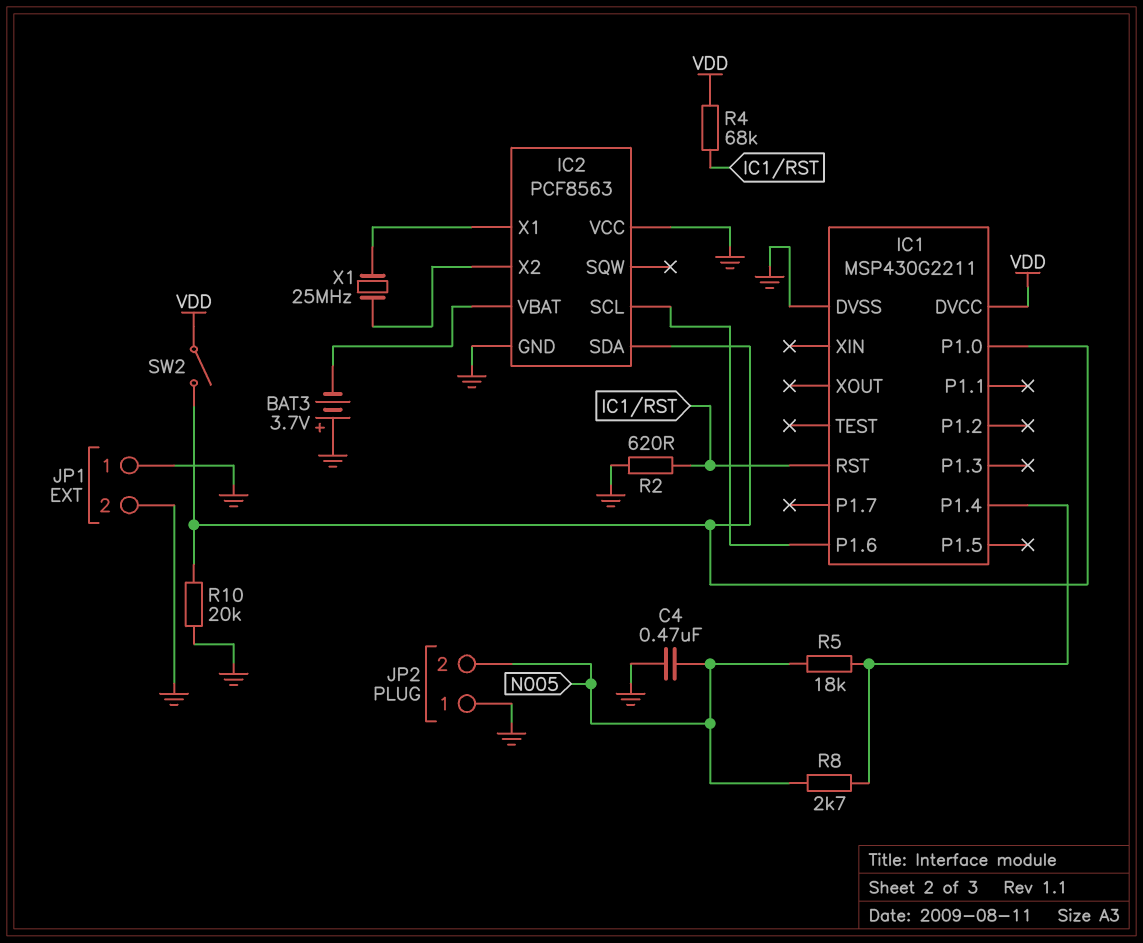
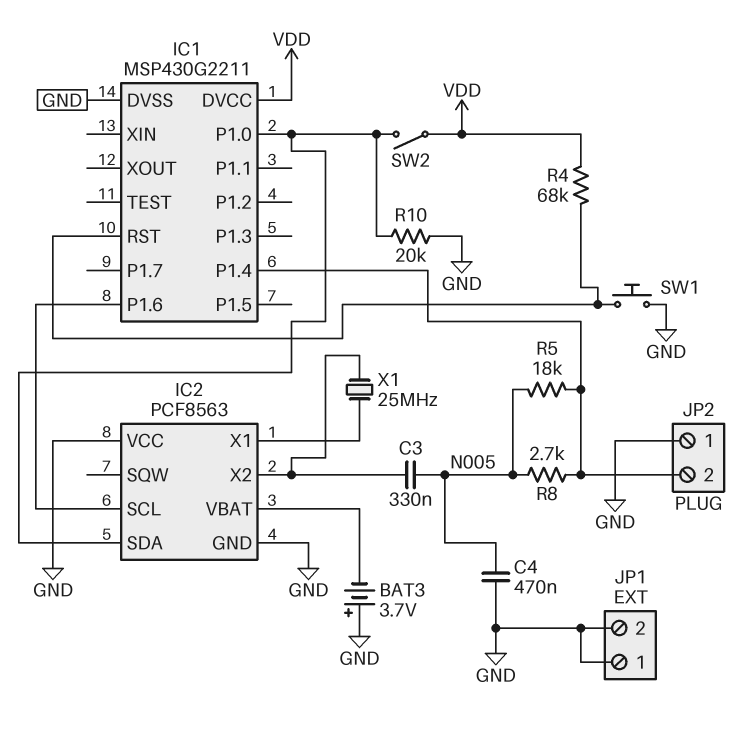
C3: none -> 330nF (IC2/X2, N005)
JP2 pin 2: N005 -> IC1/P1.4
R2: 620 (GND, IC1/RST) -> none
SW1: none -> button (GND, IC1/RST)

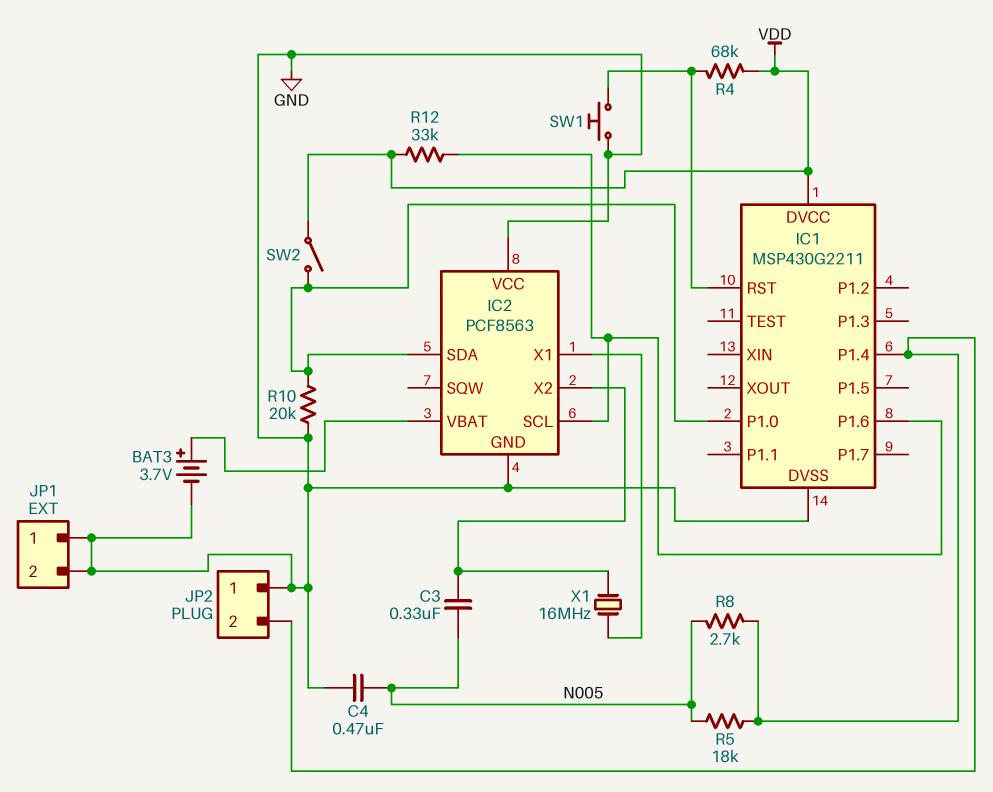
BAT3: 3.7V (plus GND, minus IC2/VBAT) -> 3.7V (plus IC2/VBAT, minus GND)
R12: none -> 33k (IC1/P1.6, VDD)
X1: 25MHz (IC2/X1, IC2/X2) -> 16MHz (IC2/X1, IC2/X2)

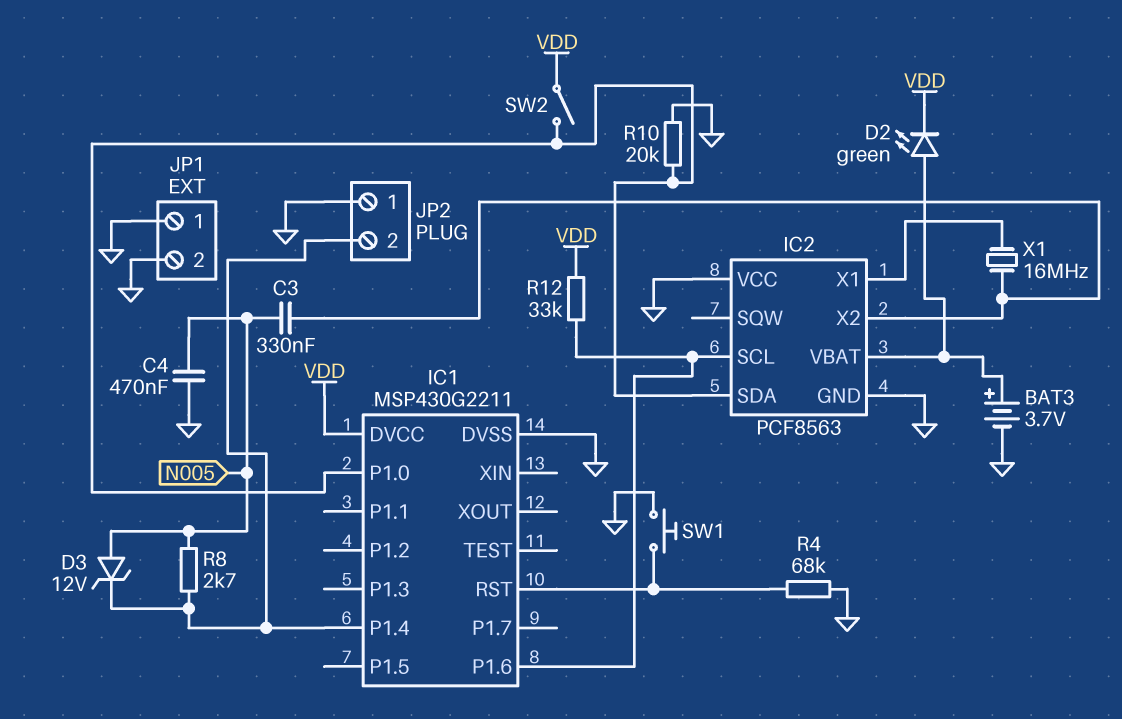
D2: none -> LED green (A IC2/VBAT, K VDD)
D3: none -> zener 12V (A N005, K IC1/P1.4)
R4: 68k (IC1/RST, VDD) -> 68k (GND, IC1/RST)
R5: 18k (IC1/P1.4, N005) -> none

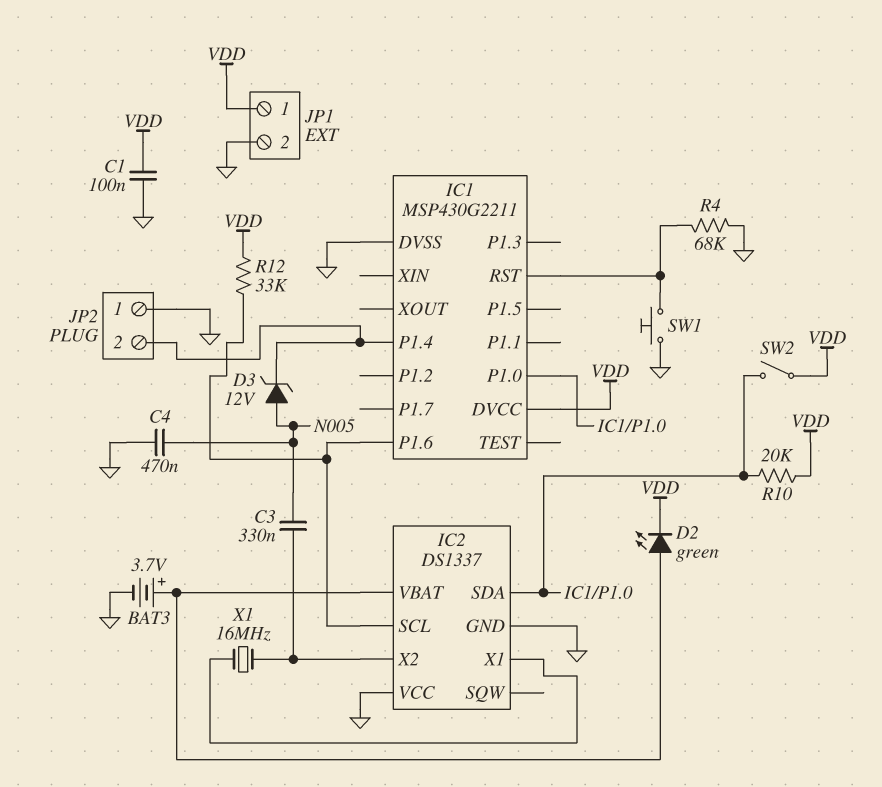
C1: none -> 100nF (GND, VDD)
IC2: PCF8563 -> DS1337
JP1 pin 1: GND -> VDD
R8: 2.7k (IC1/P1.4, N005) -> none
R10: 20k (GND, IC1/P1.0) -> 20k (IC1/P1.0, VDD)

